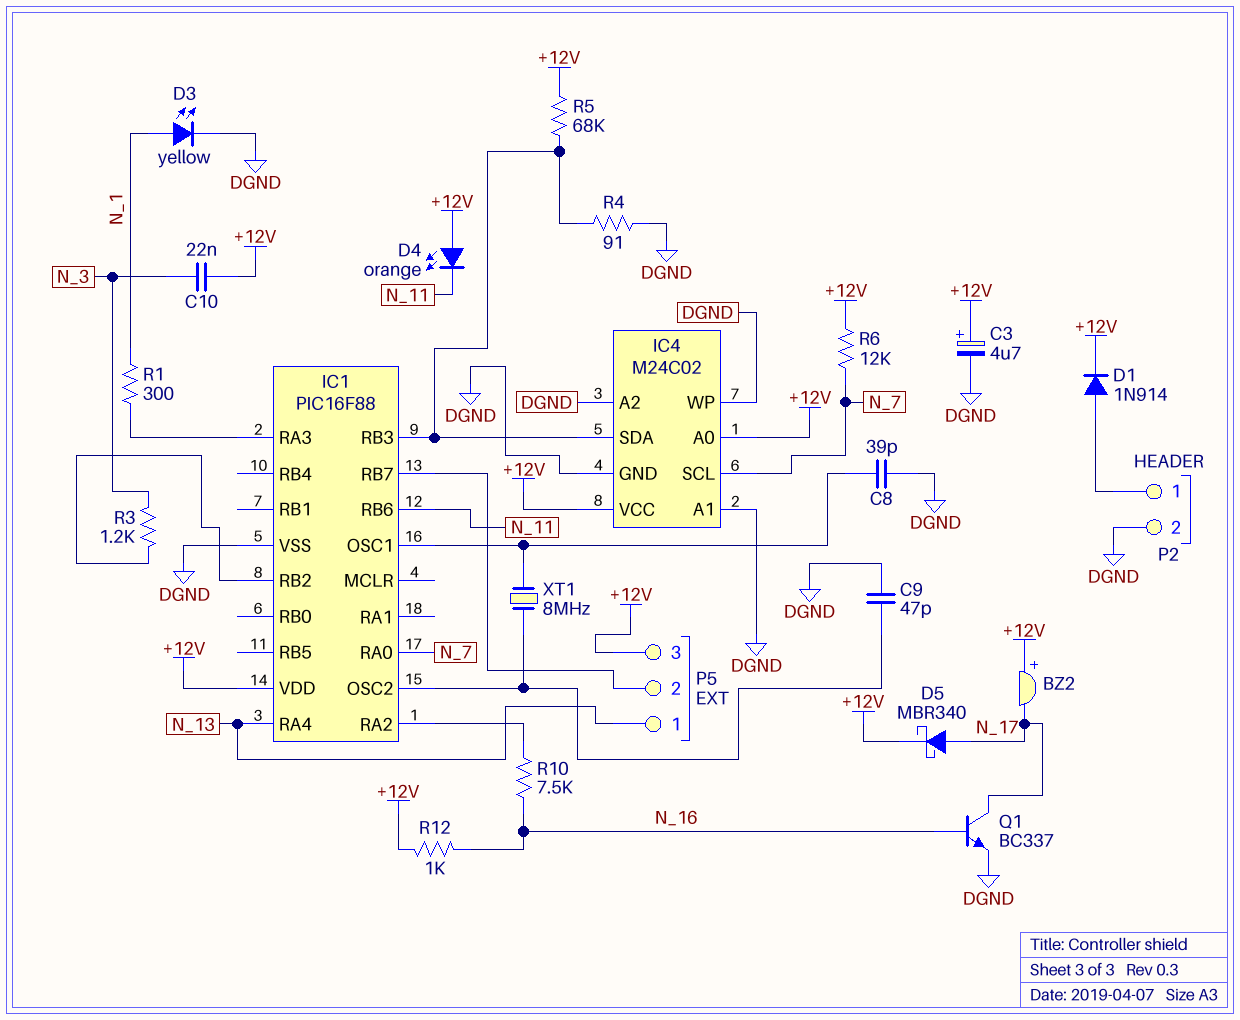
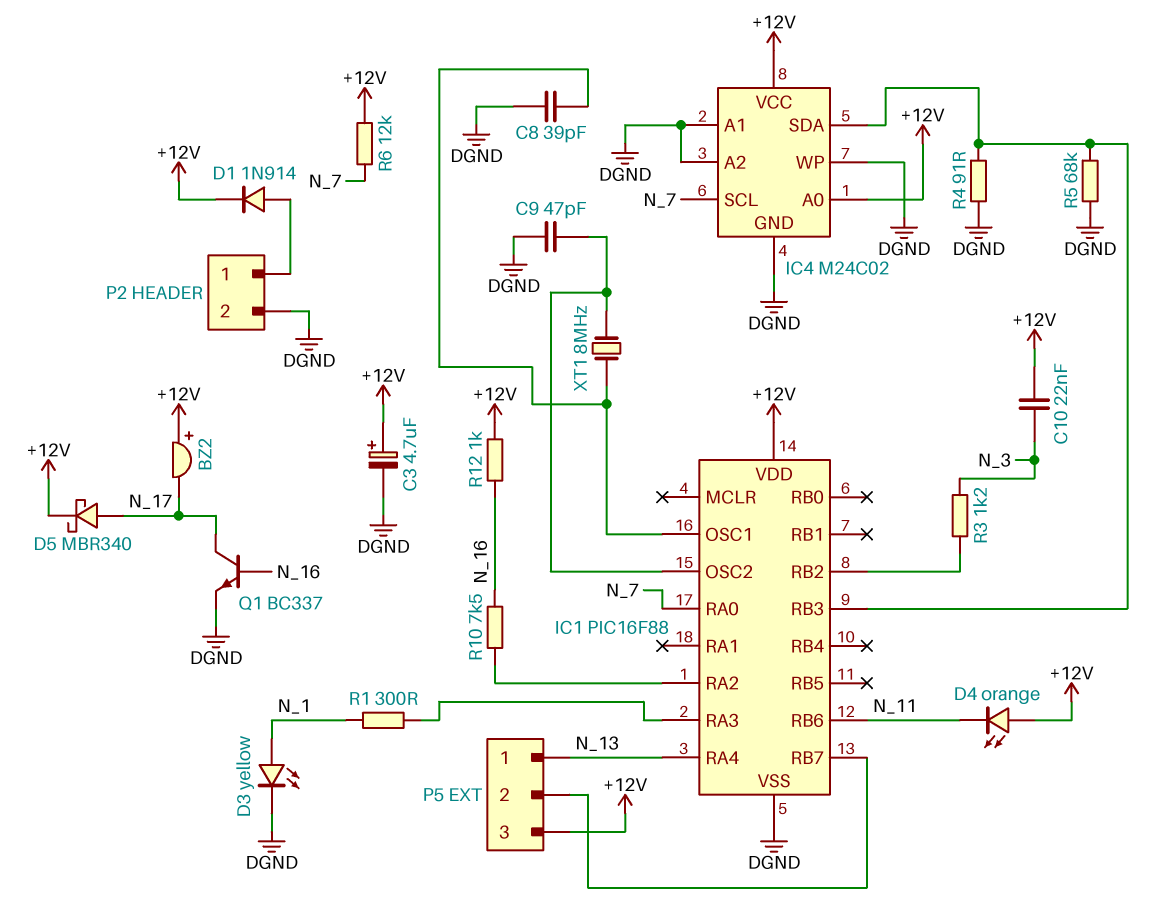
R5: 68k (+12V, IC1/RB3) -> 68k (DGND, IC1/RB3)

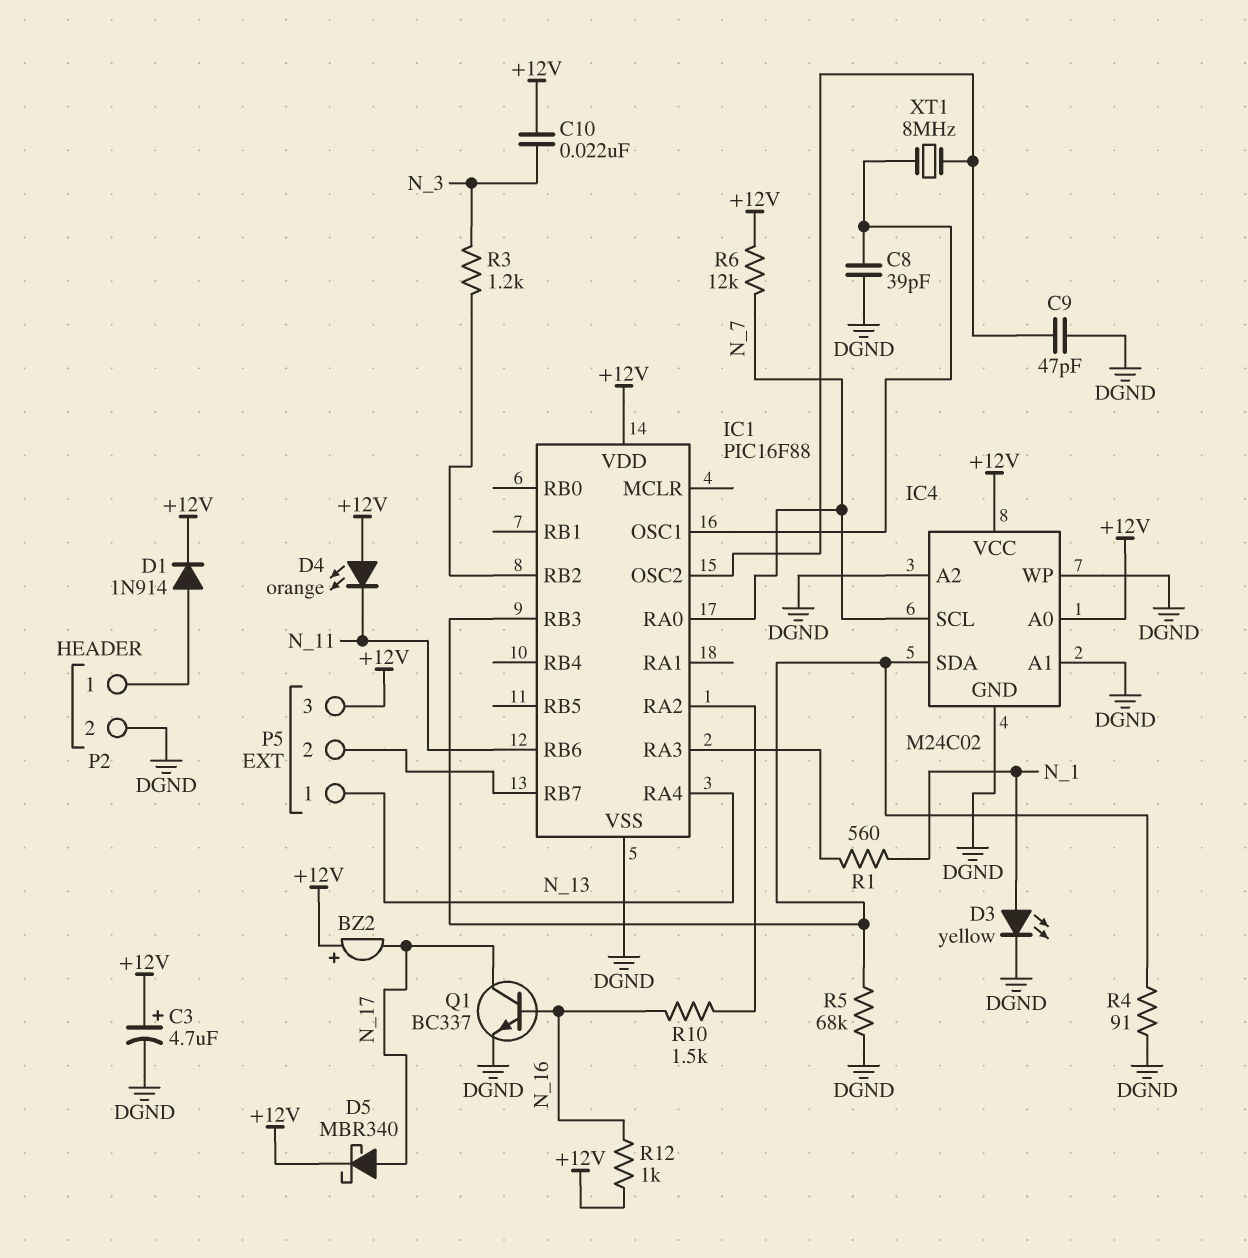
R1: 300 (IC1/RA3, N_1) -> 560 (IC1/RA3, N_1)
R10: 7.5k (IC1/RA2, N_16) -> 1.5k (IC1/RA2, N_16)

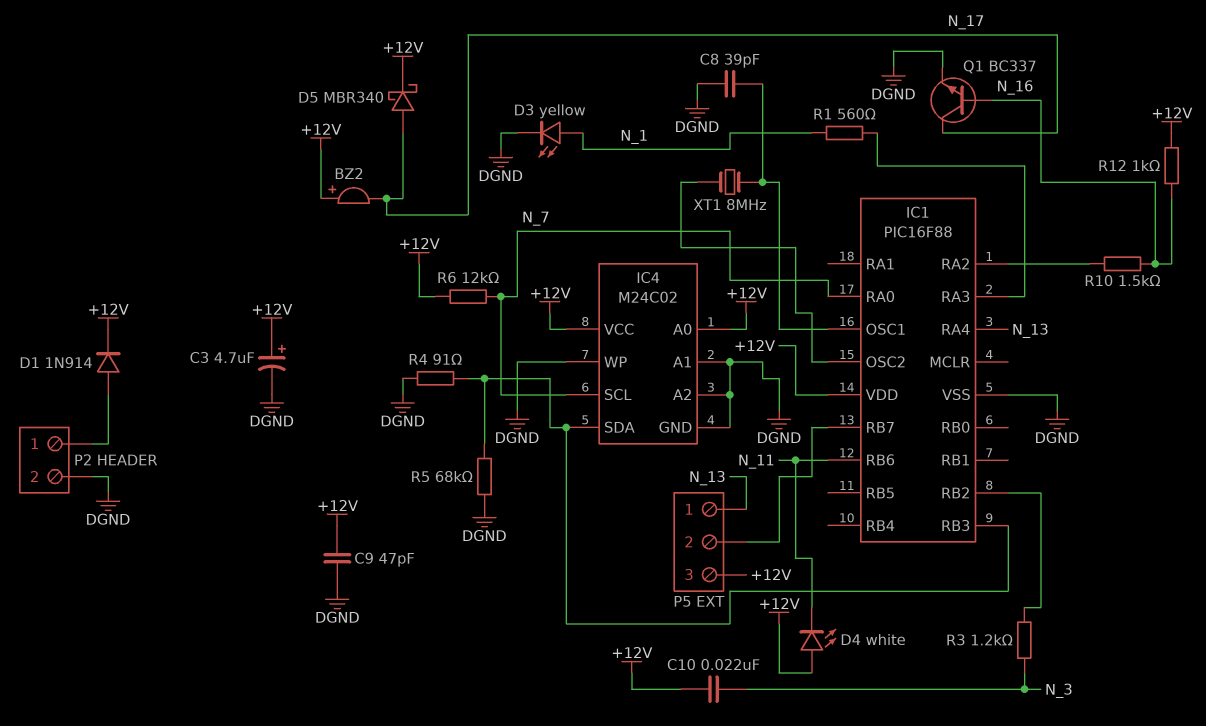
C9: 47pF (DGND, IC1/OSC2) -> 47pF (+12V, DGND)
D4: LED orange (A +12V, K N_11) -> LED white (A +12V, K N_11)

